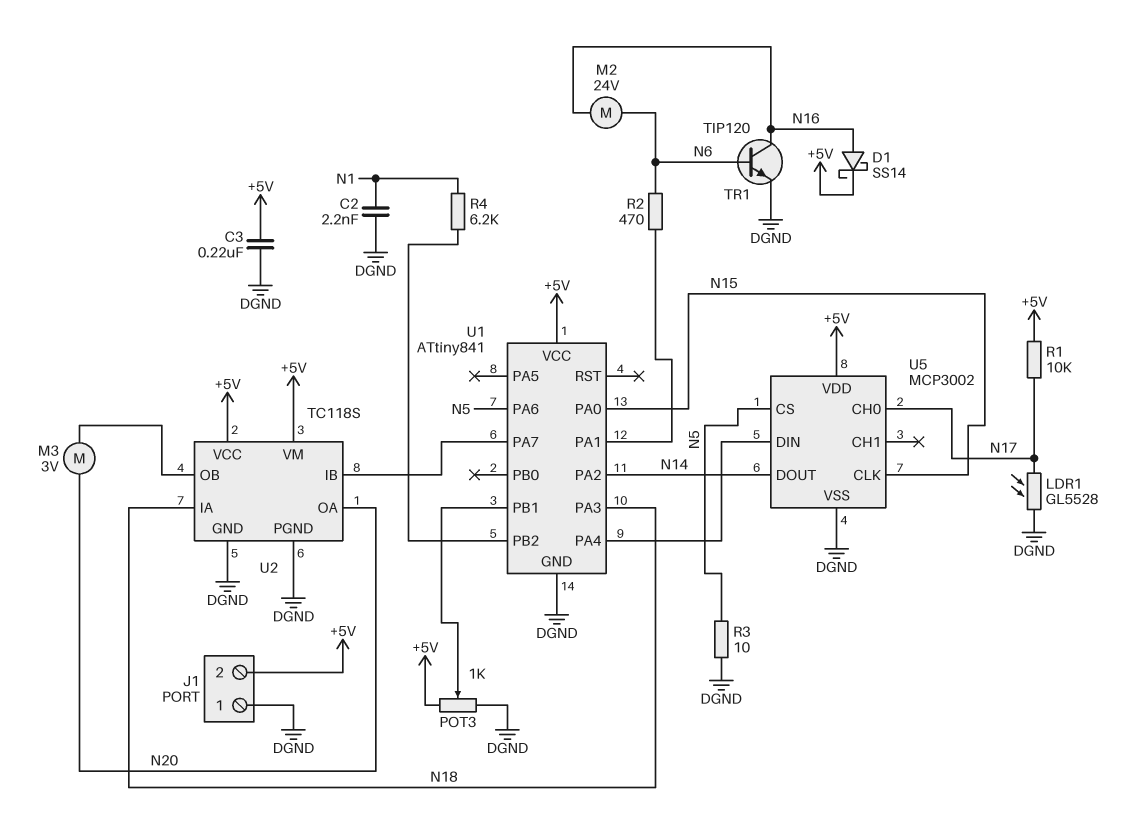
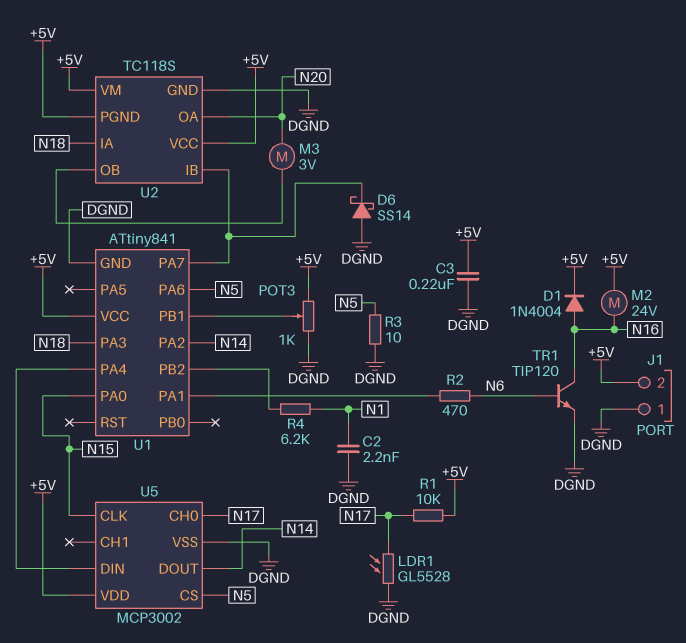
D1: schottky SS14 (A N16, K +5V) -> diode 1N4004 (A N16, K +5V)
D6: none -> schottky SS14 (A DGND, K U1/PA7)
M2: motor 24V (N6, N16) -> motor 24V (+5V, N16)
U2 pin PGND: DGND -> +5V

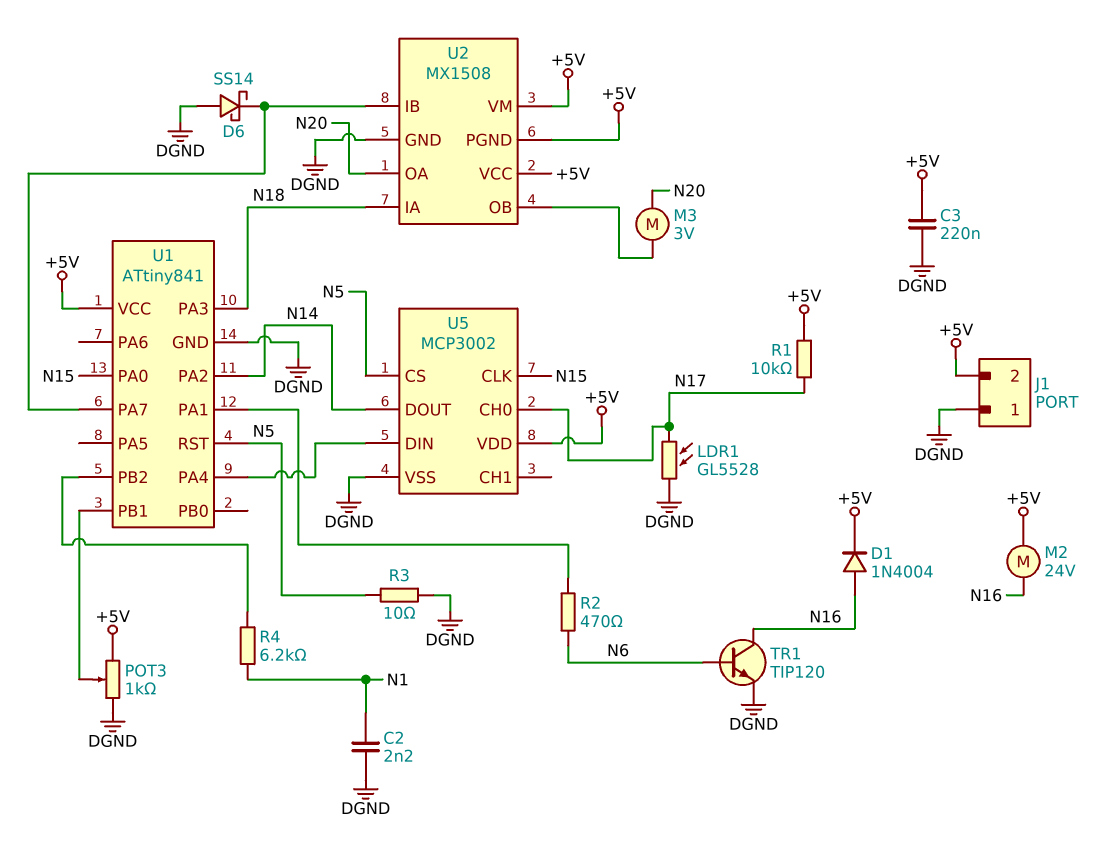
U1 pin PA6: N5 -> none
U1 pin RST: none -> N5
U2: TC118S -> MX1508

